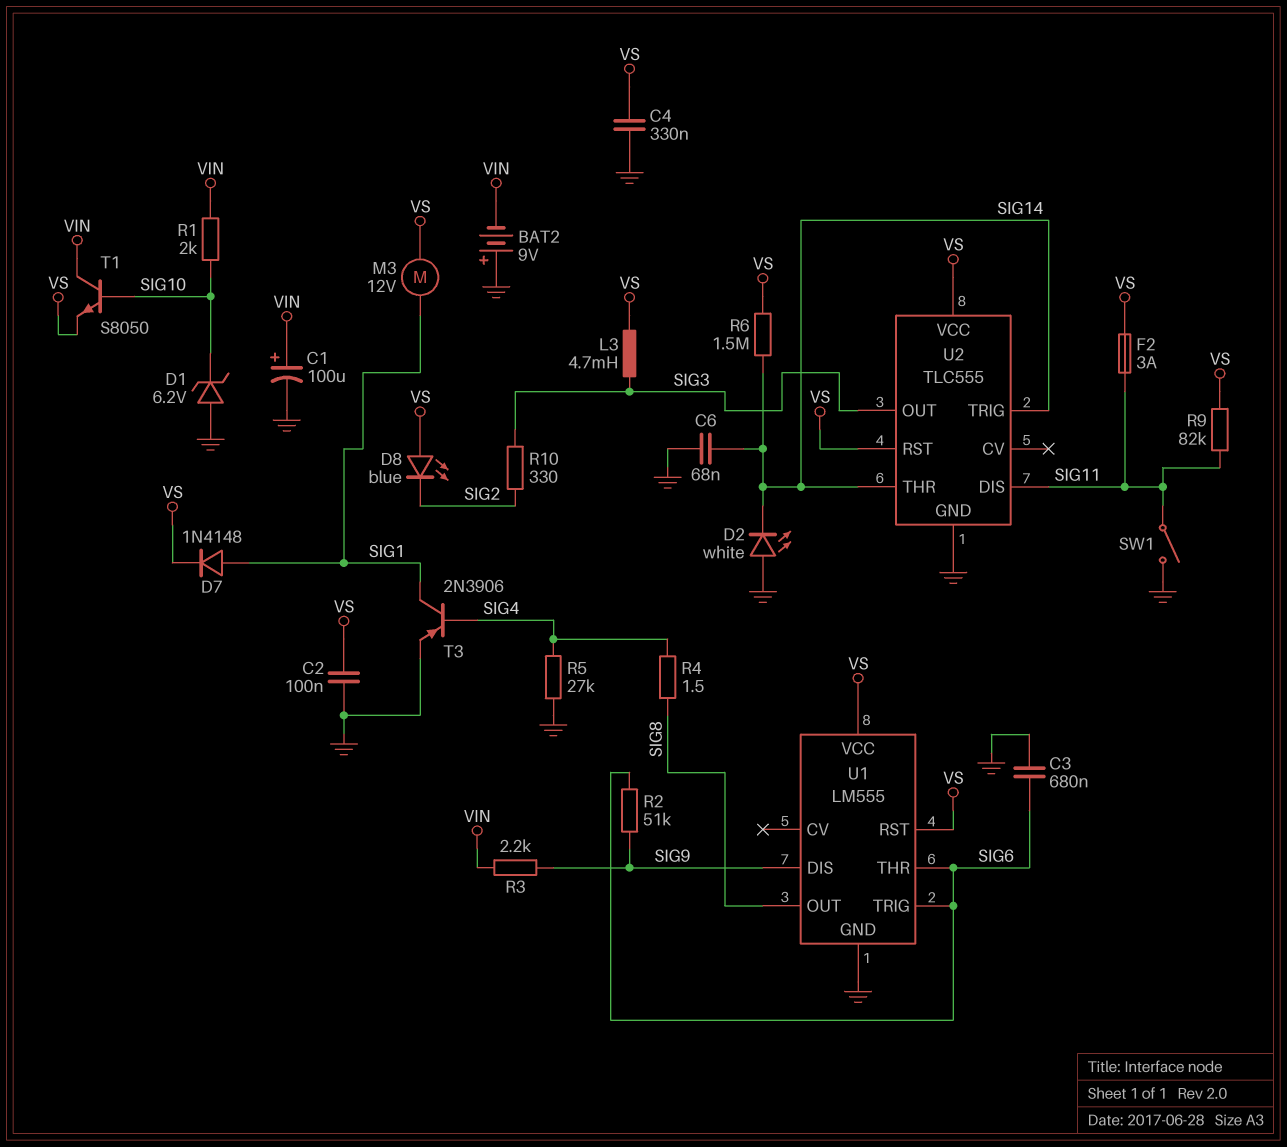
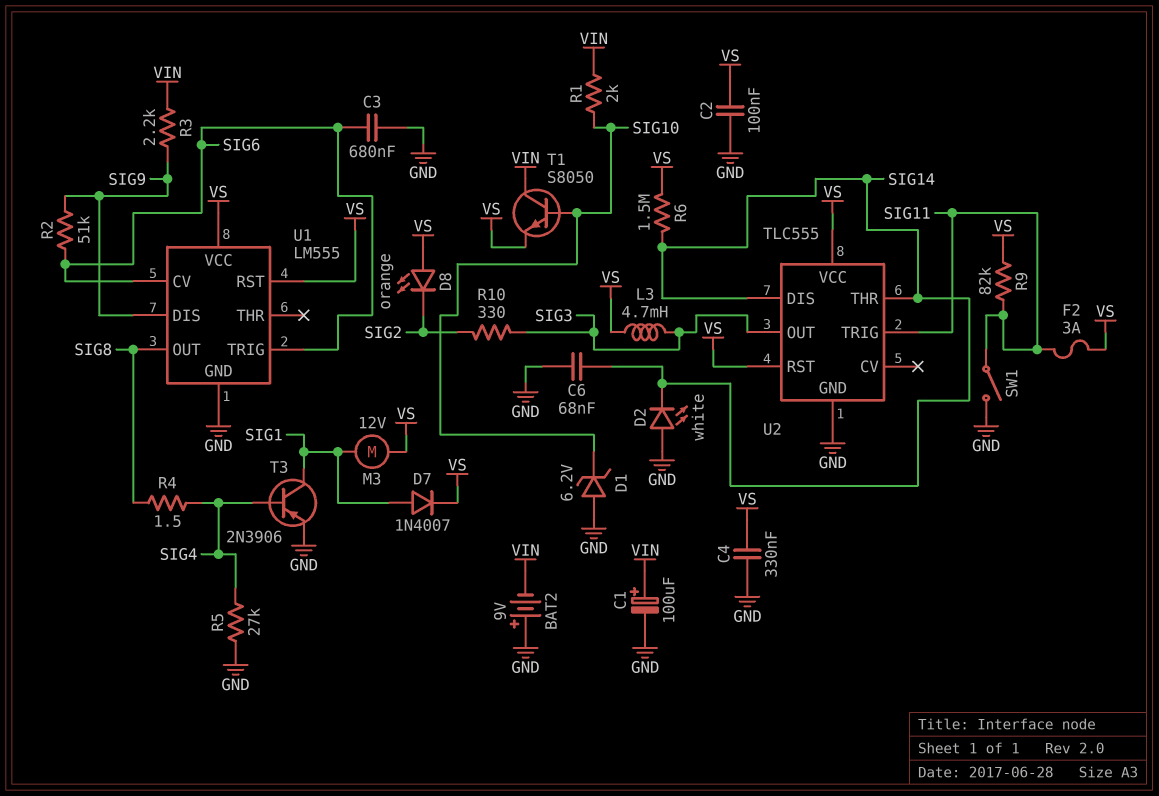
D7: diode 1N4148 (A SIG1, K VS) -> diode 1N4007 (A SIG1, K VS)
D8: LED blue (A VS, K SIG2) -> LED orange (A VS, K SIG2)
U1 pin CV: none -> SIG6
U1 pin THR: SIG6 -> none
U2 pin DIS: SIG11 -> SIG14
U2 pin TRIG: SIG14 -> SIG11

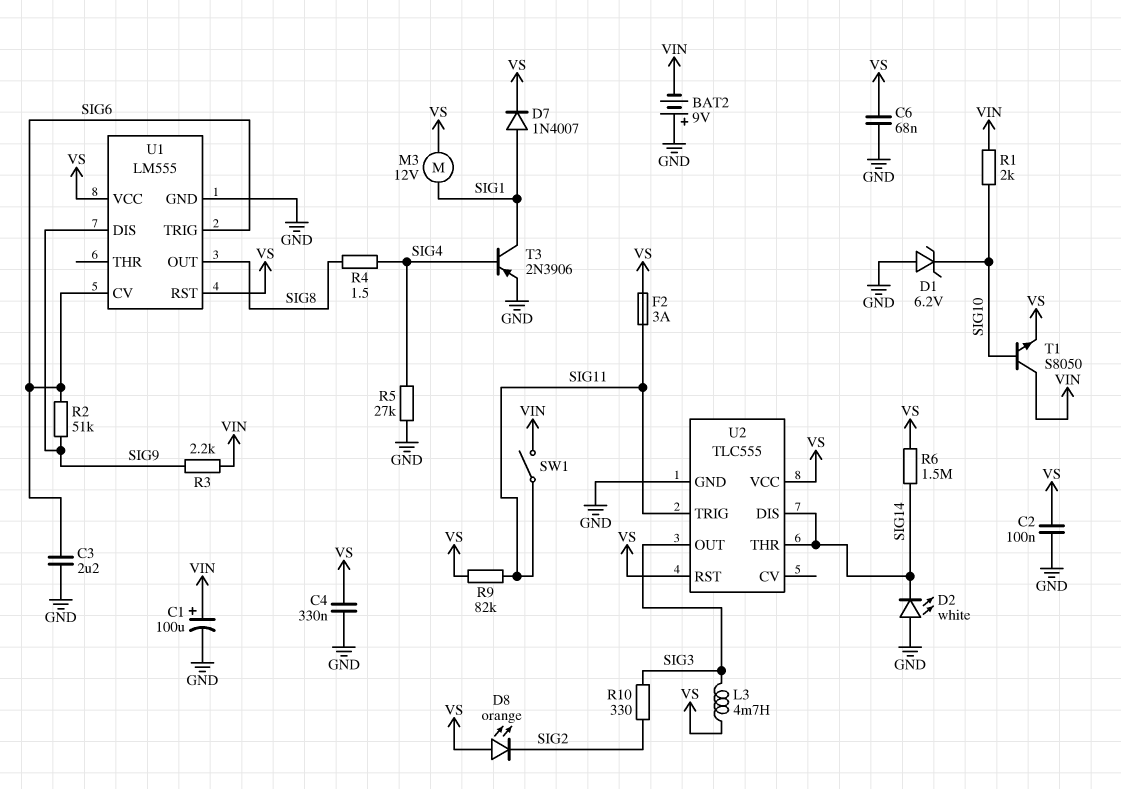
C3: 680nF (GND, SIG6) -> 2.2uF (GND, SIG6)
C6: 68nF (GND, SIG14) -> 68nF (GND, VS)
SW1: switch (GND, SIG11) -> switch (SIG11, VIN)

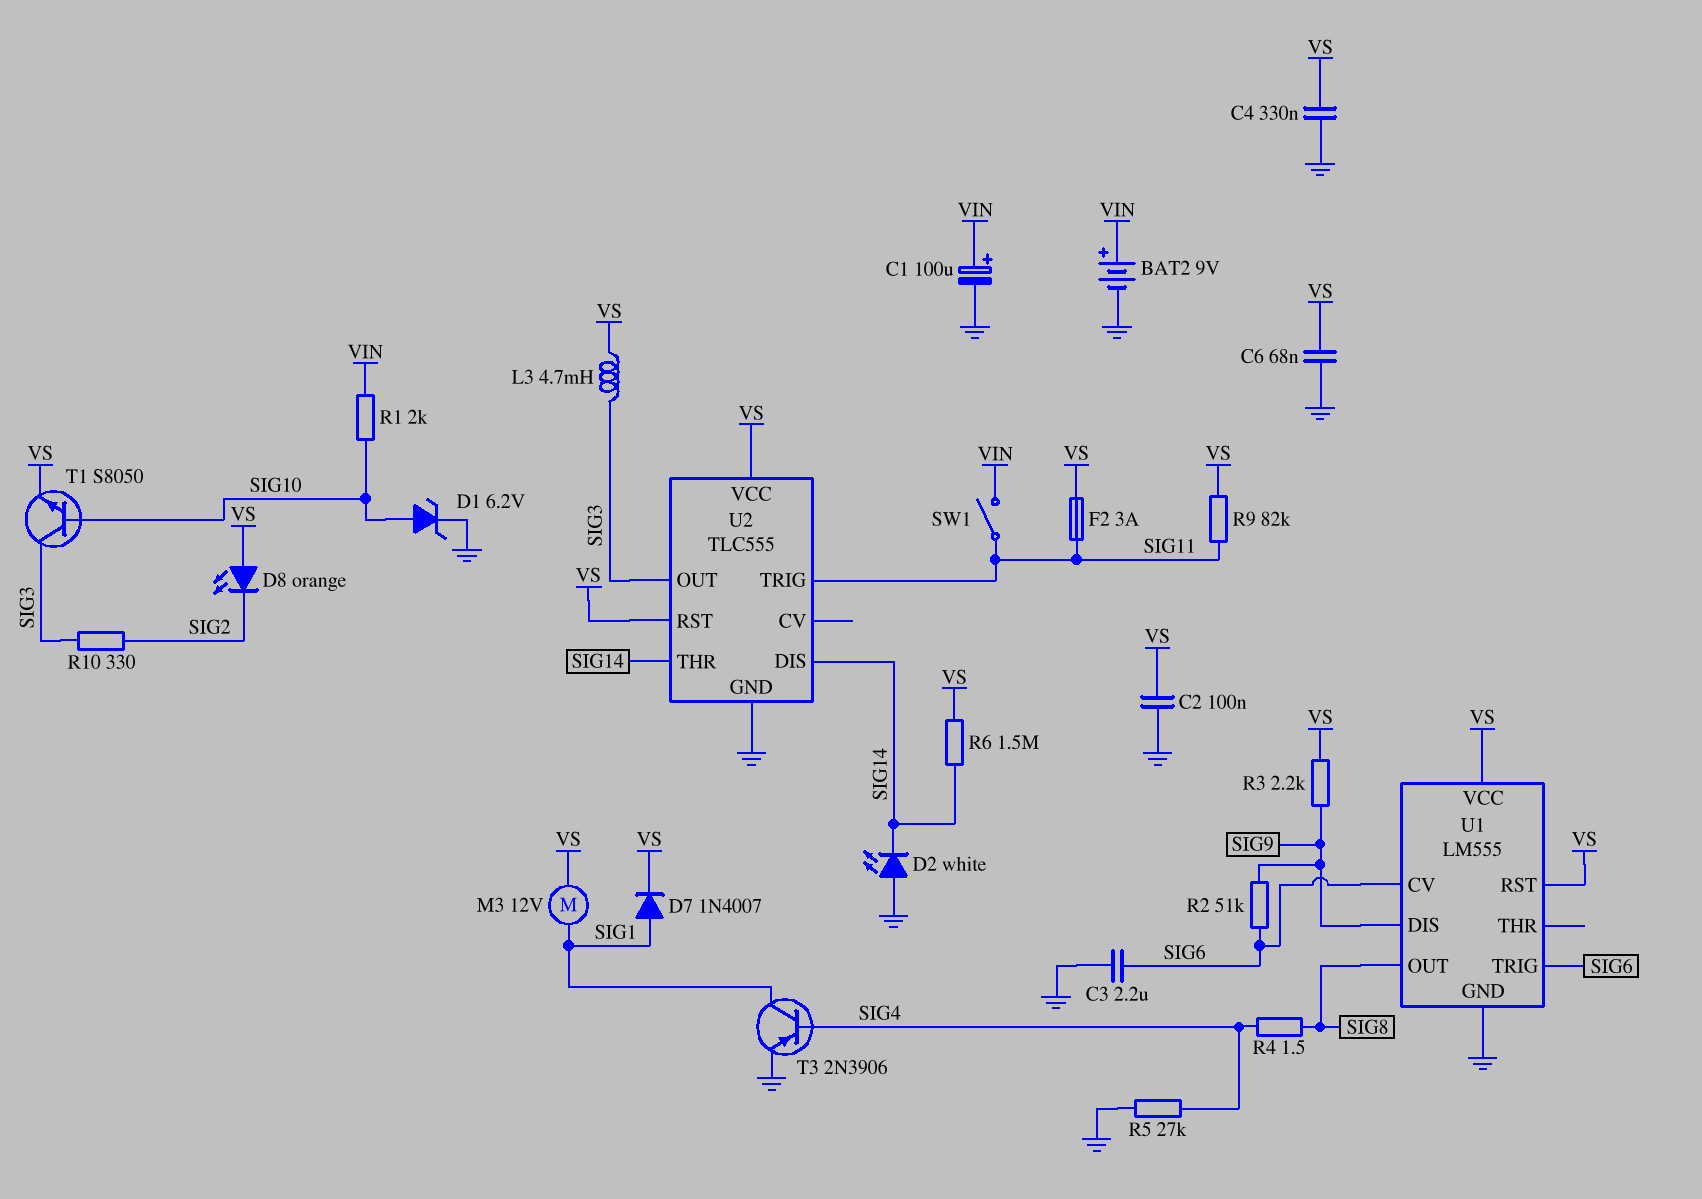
BAT2: 9V (plus GND, minus VIN) -> 9V (plus VIN, minus GND)
D1: zener 6.2V (A GND, K SIG10) -> zener 6.2V (A SIG10, K GND)
R3: 2.2k (SIG9, VIN) -> 2.2k (SIG9, VS)
T1: NPN S8050 (B SIG10, C VIN, E VS) -> NPN S8050 (B SIG10, C SIG3, E VS)

